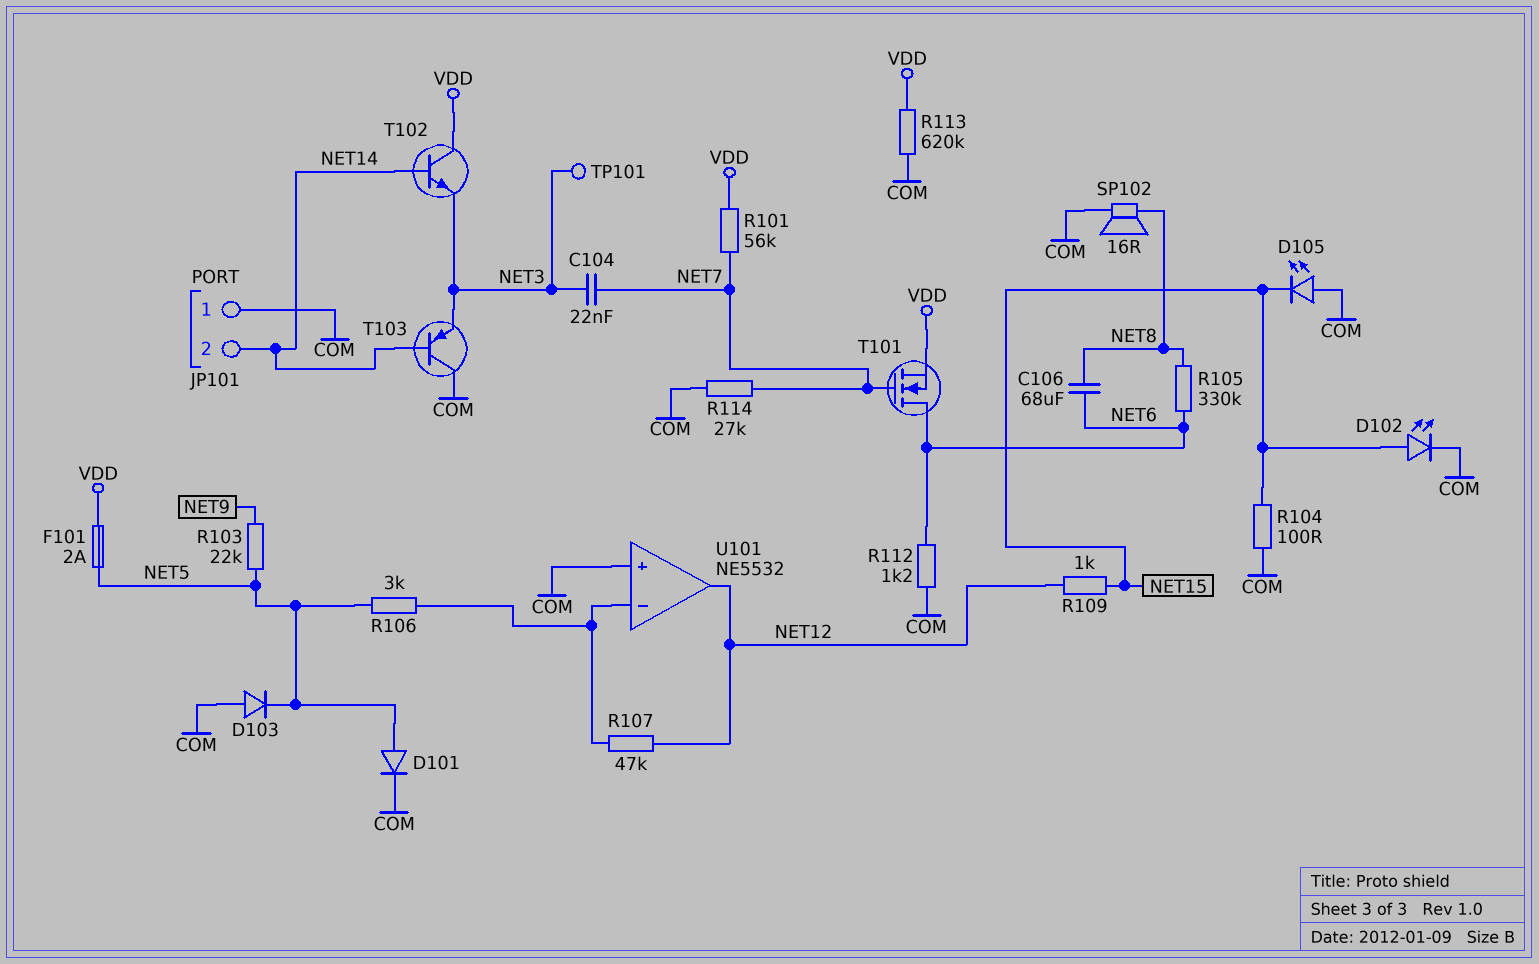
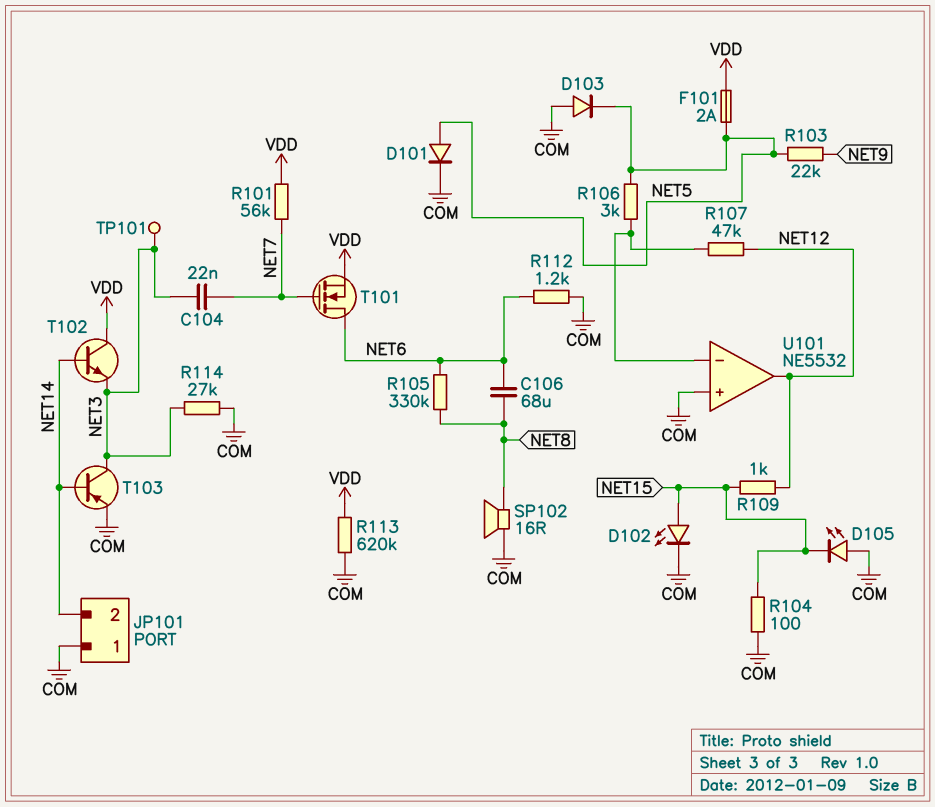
R114: 27k (COM, NET7) -> 27k (COM, NET3)
T103: PNP (B NET14, C COM, E NET3) -> PNP (B NET14, C NET3, E COM)

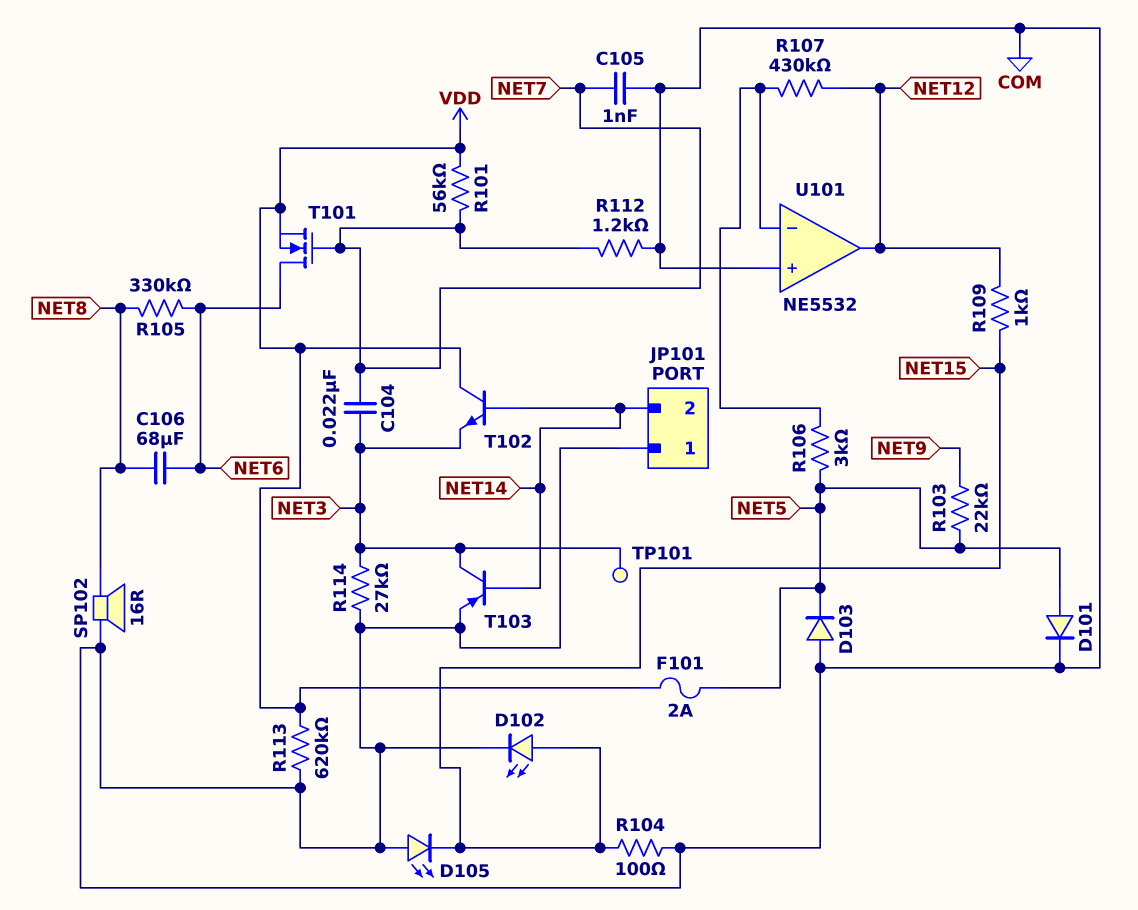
C105: none -> 1nF (COM, NET7)
R107: 47k (NET12, U101/in-) -> 430k (NET12, U101/in-)
R112: 1.2k (COM, NET6) -> 1.2k (COM, NET7)

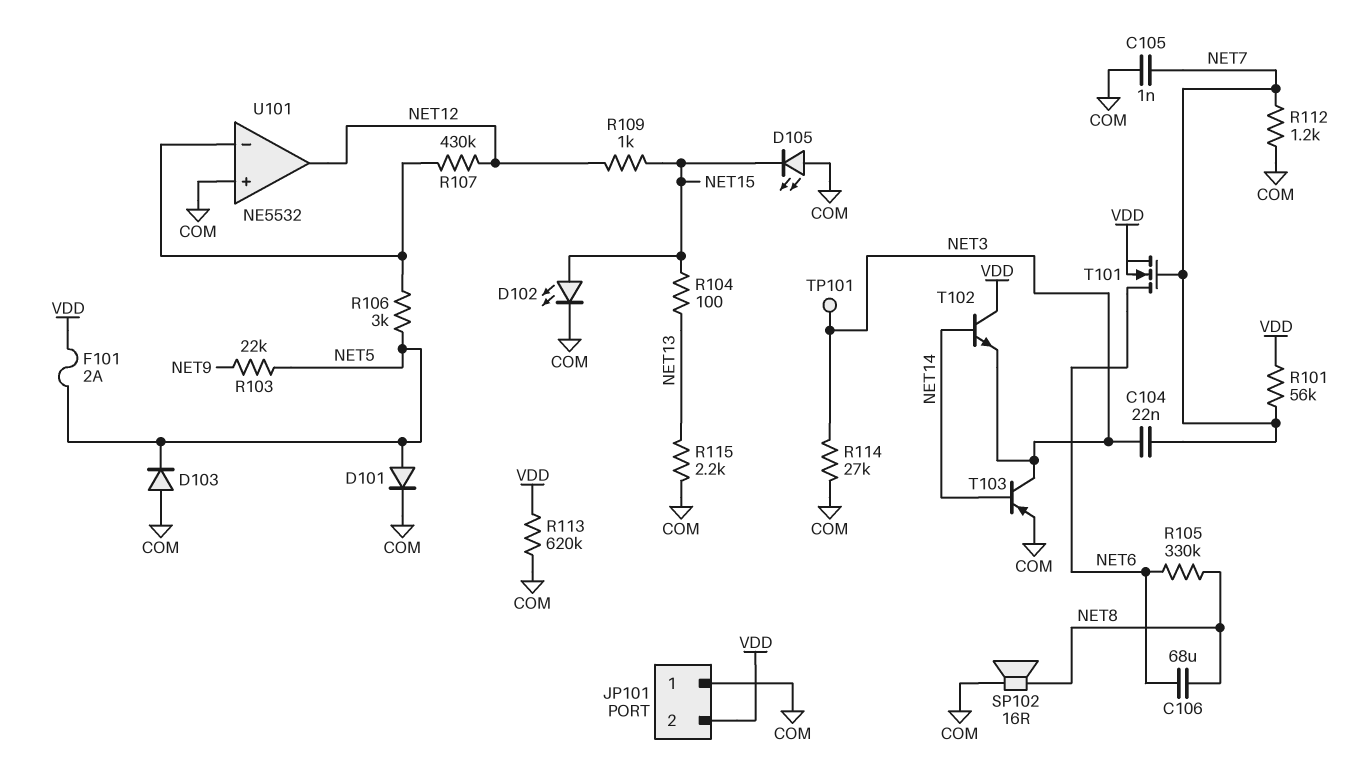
JP101 pin 2: NET14 -> VDD
R104: 100 (COM, NET15) -> 100 (NET13, NET15)
R115: none -> 2.2k (COM, NET13)

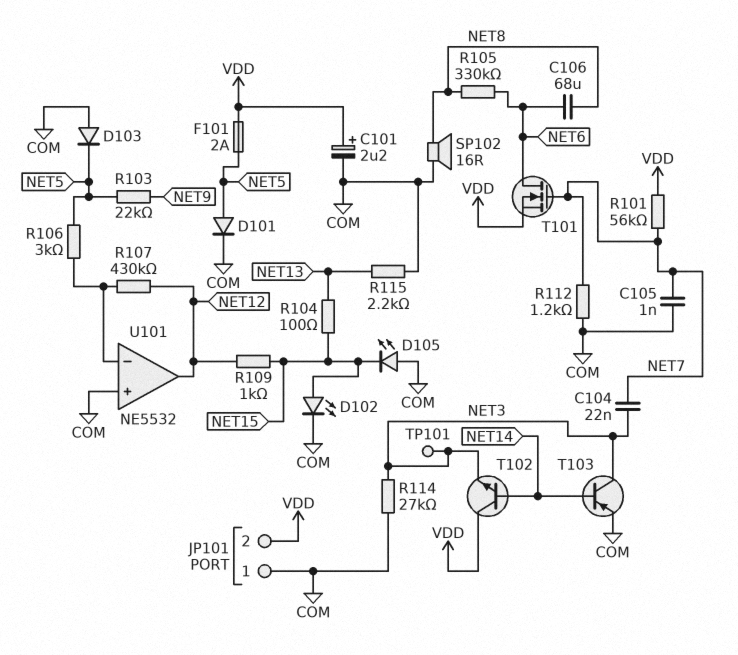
C101: none -> 2.2uF (plus VDD, minus COM)
R113: 620k (COM, VDD) -> none

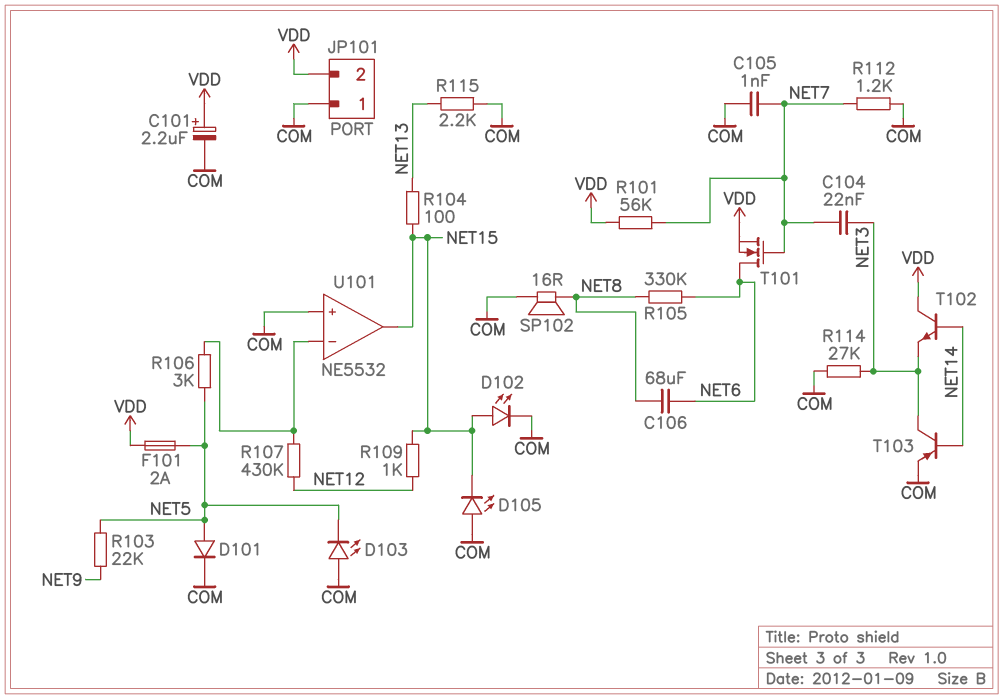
D103: diode (A COM, K NET5) -> LED (A COM, K NET5)
TP101: test point (NET3) -> none
U101 pin out: NET12 -> NET15

